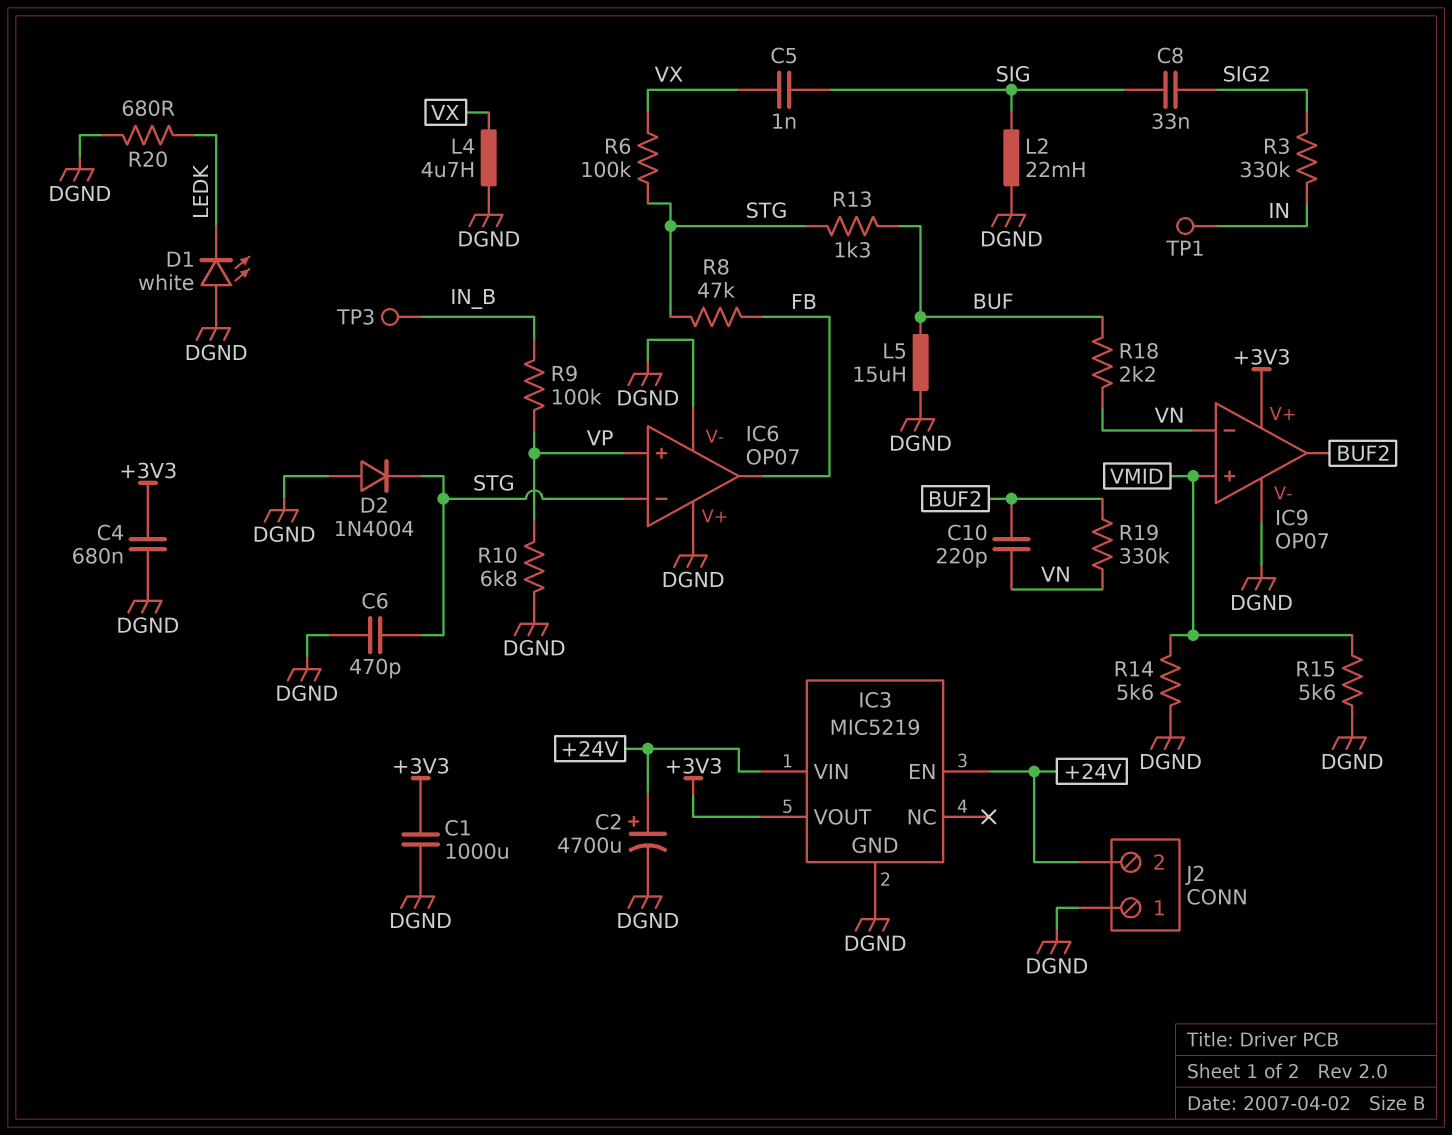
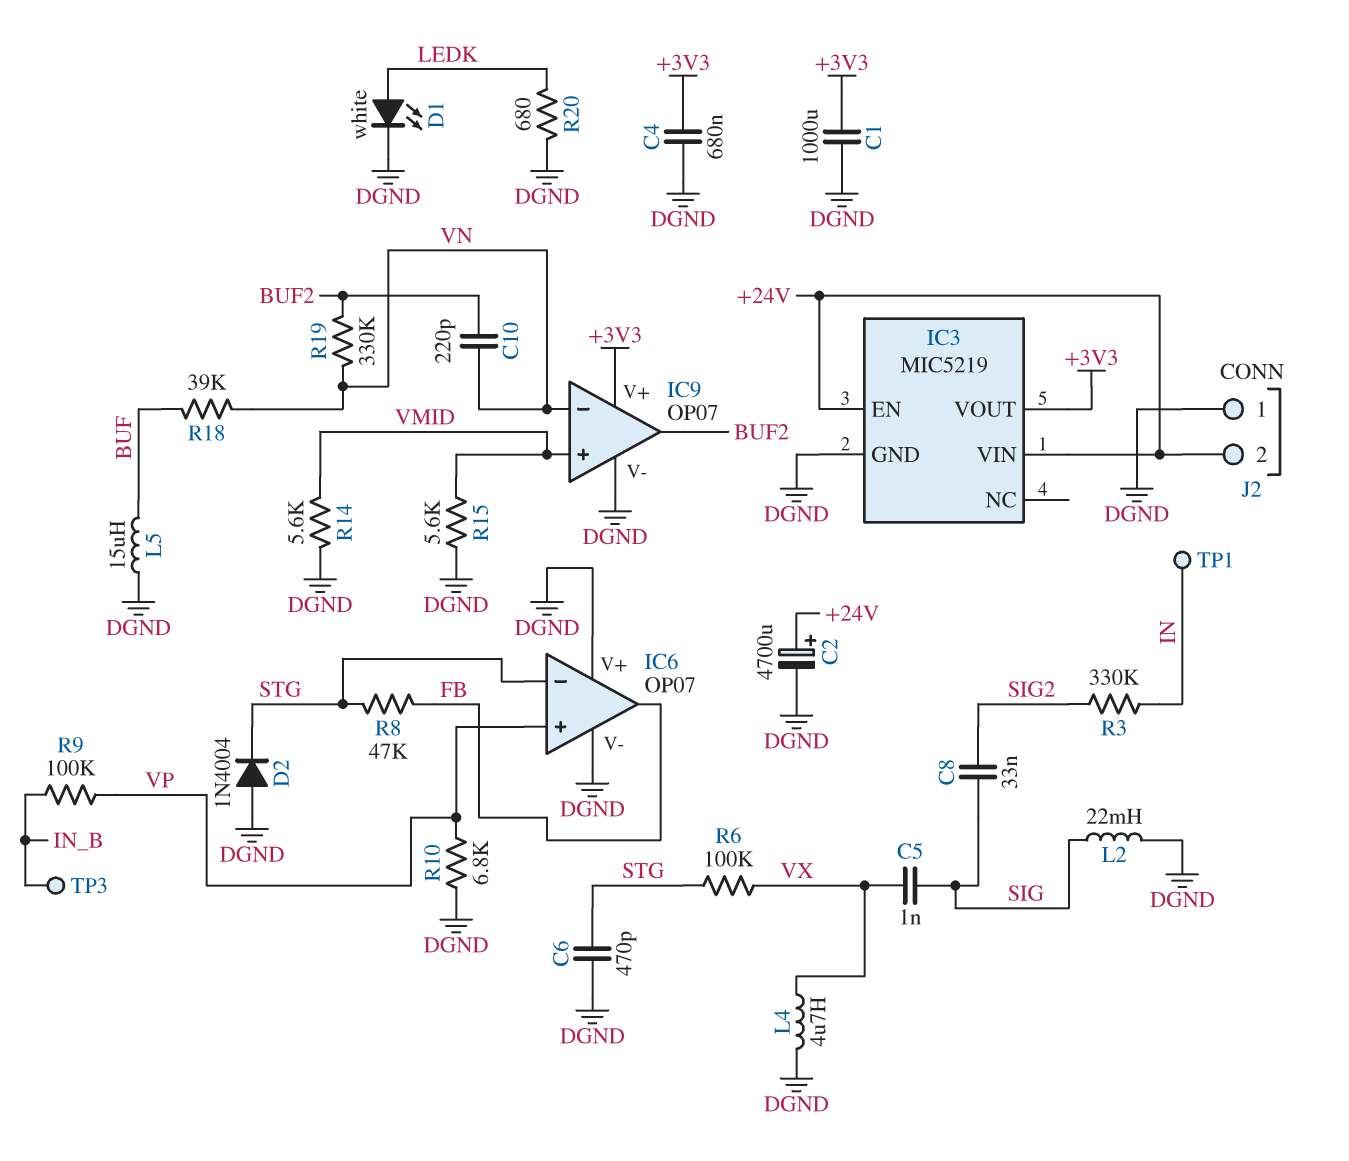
D1: LED white (A DGND, K LEDK) -> LED white (A LEDK, K DGND)
R13: 1.3k (BUF, STG) -> none
R18: 2.2k (BUF, VN) -> 39k (BUF, VN)

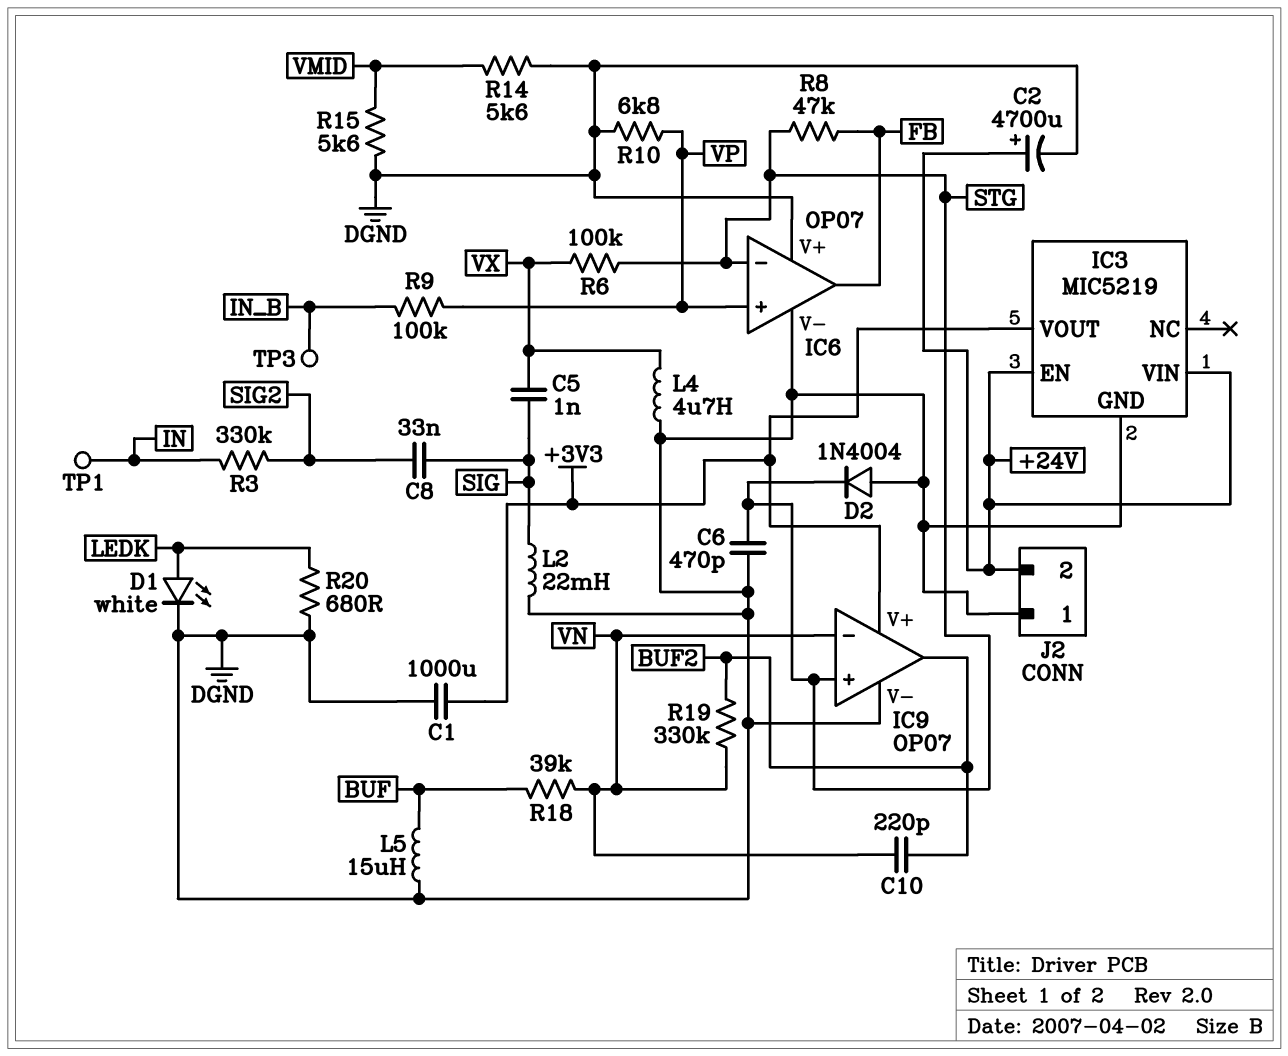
C4: 680nF (+3V3, DGND) -> none
IC9 pin in+: VMID -> STG

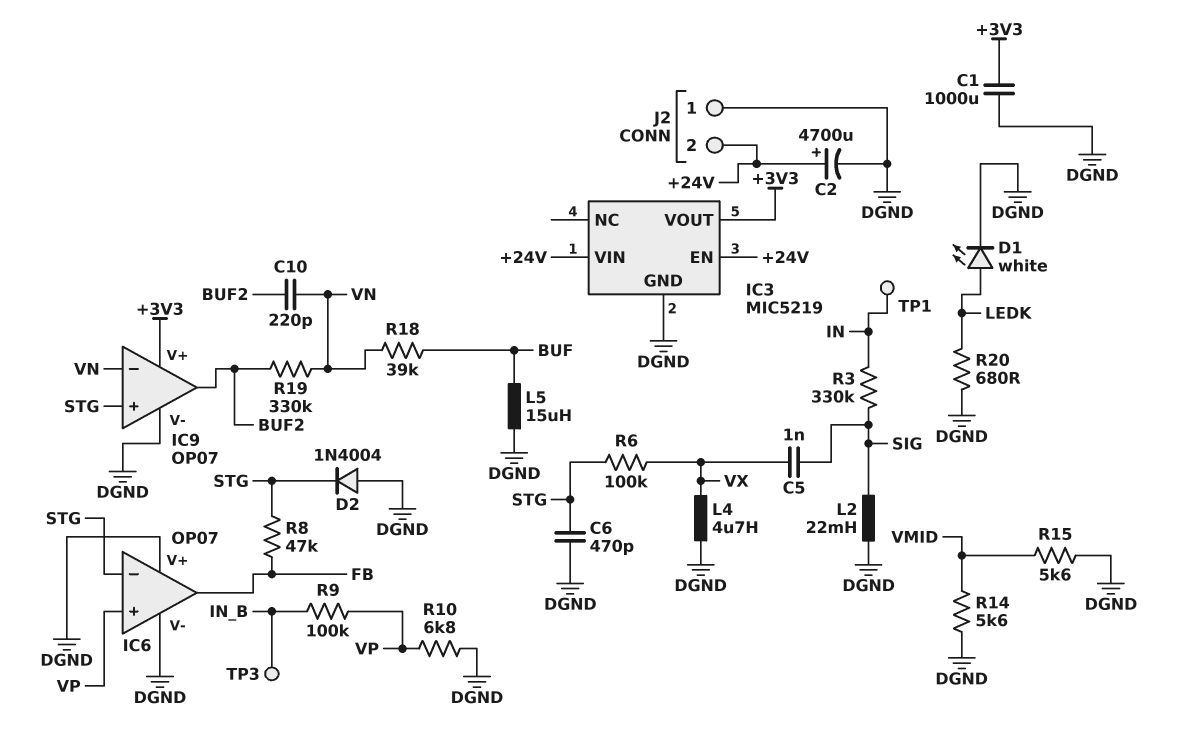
C8: 33nF (SIG, SIG2) -> none
R3: 330k (IN, SIG2) -> 330k (IN, SIG)

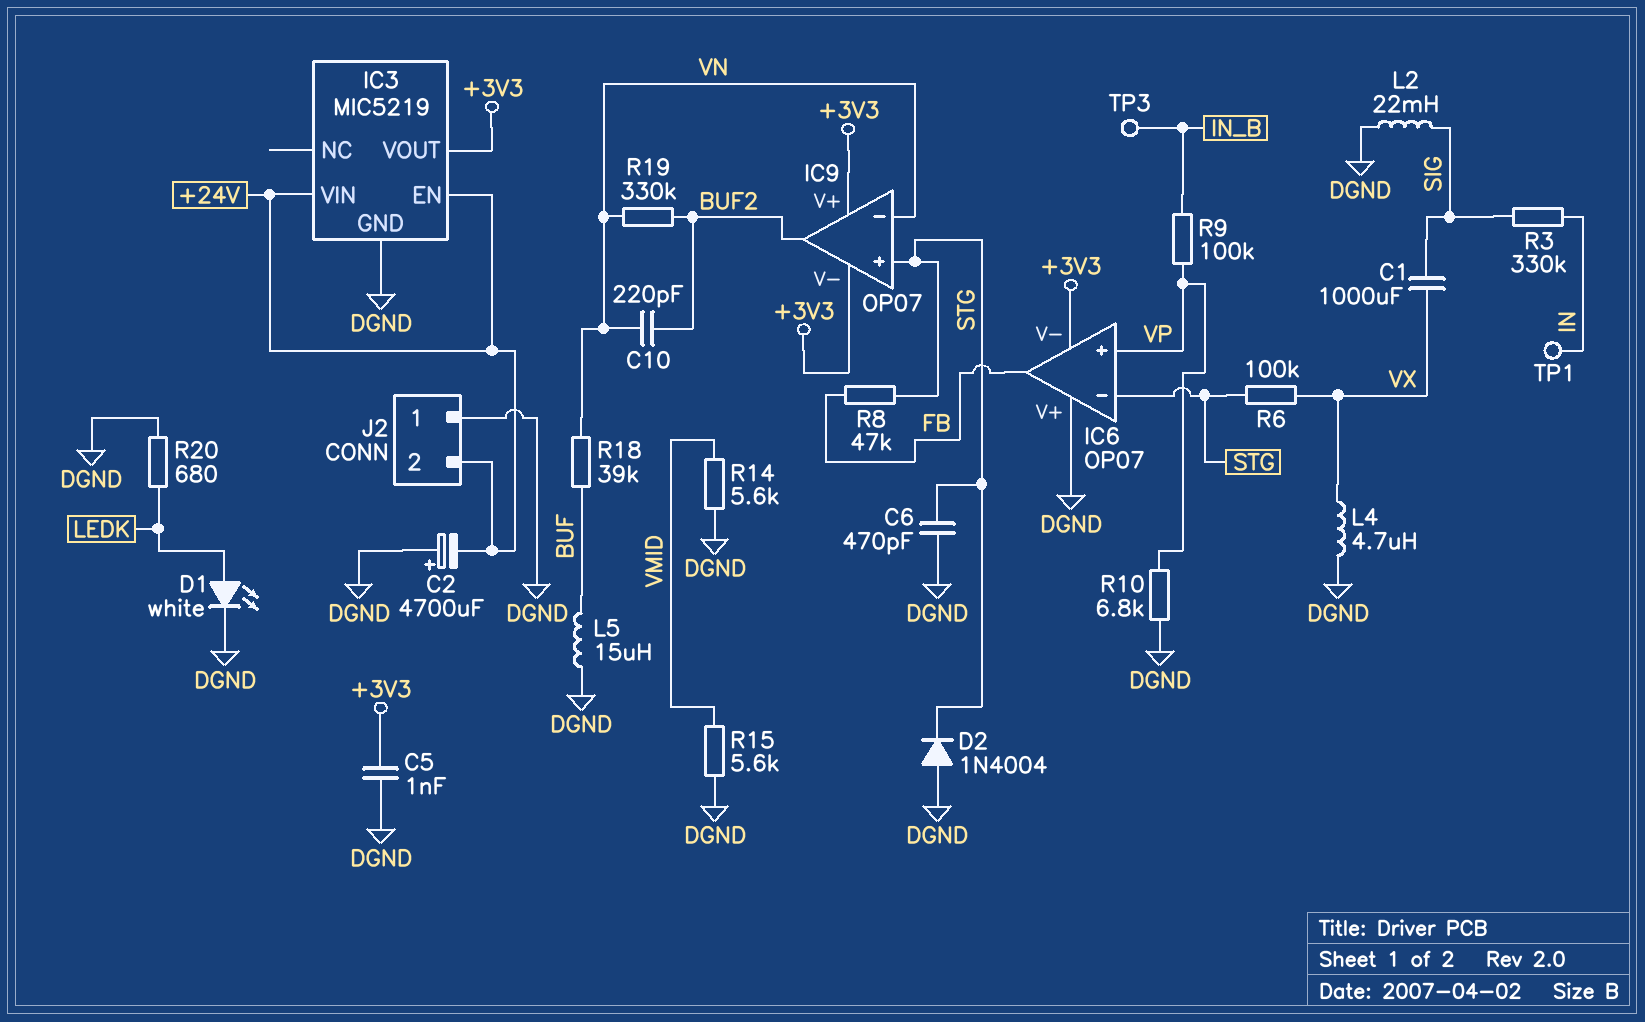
C1: 1000uF (+3V3, DGND) -> 1000uF (SIG, VX)
C2: 4700uF (plus +24V, minus DGND) -> 4700uF (plus DGND, minus +24V)
C5: 1nF (SIG, VX) -> 1nF (+3V3, DGND)
IC6 pin V-: DGND -> +3V3
IC9 pin V-: DGND -> +3V3

